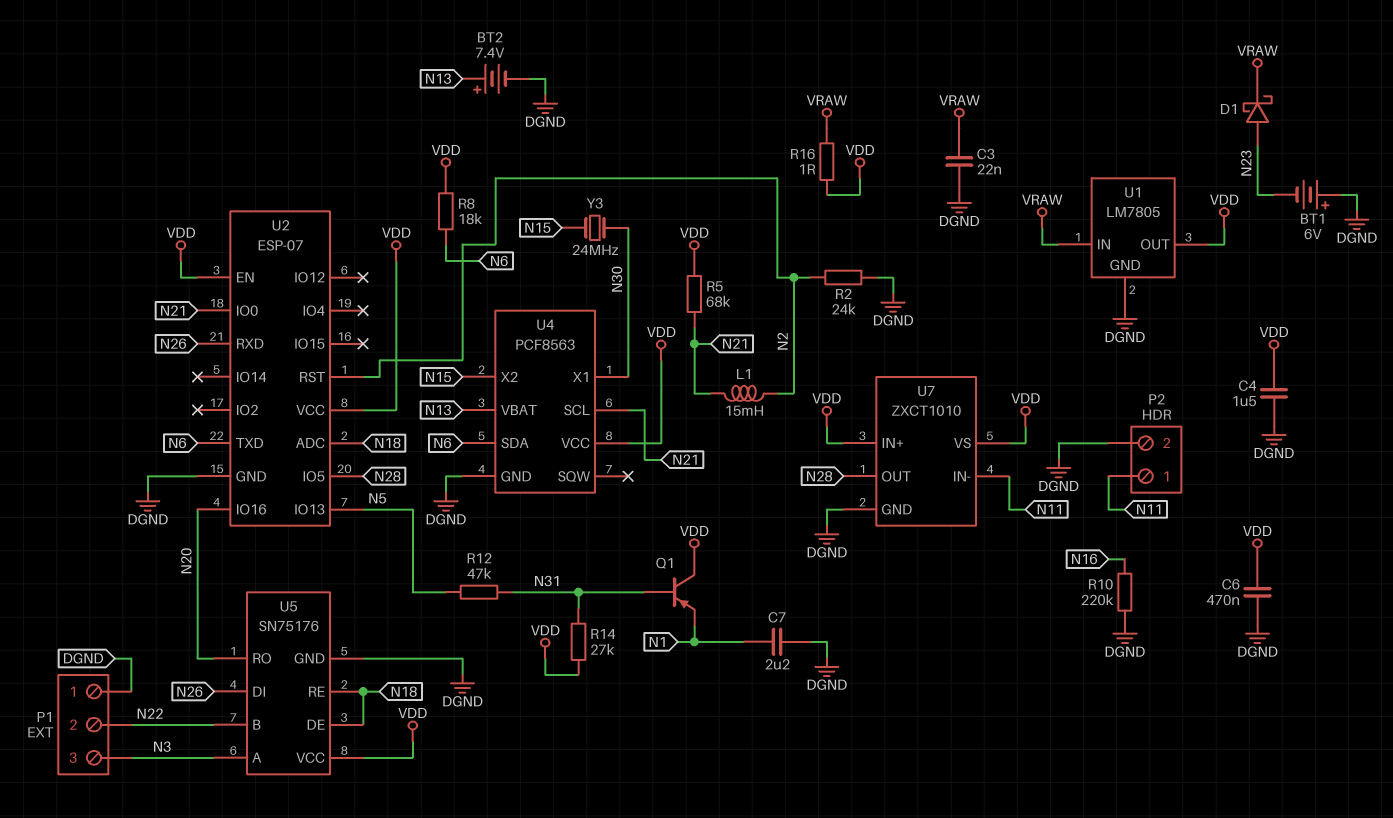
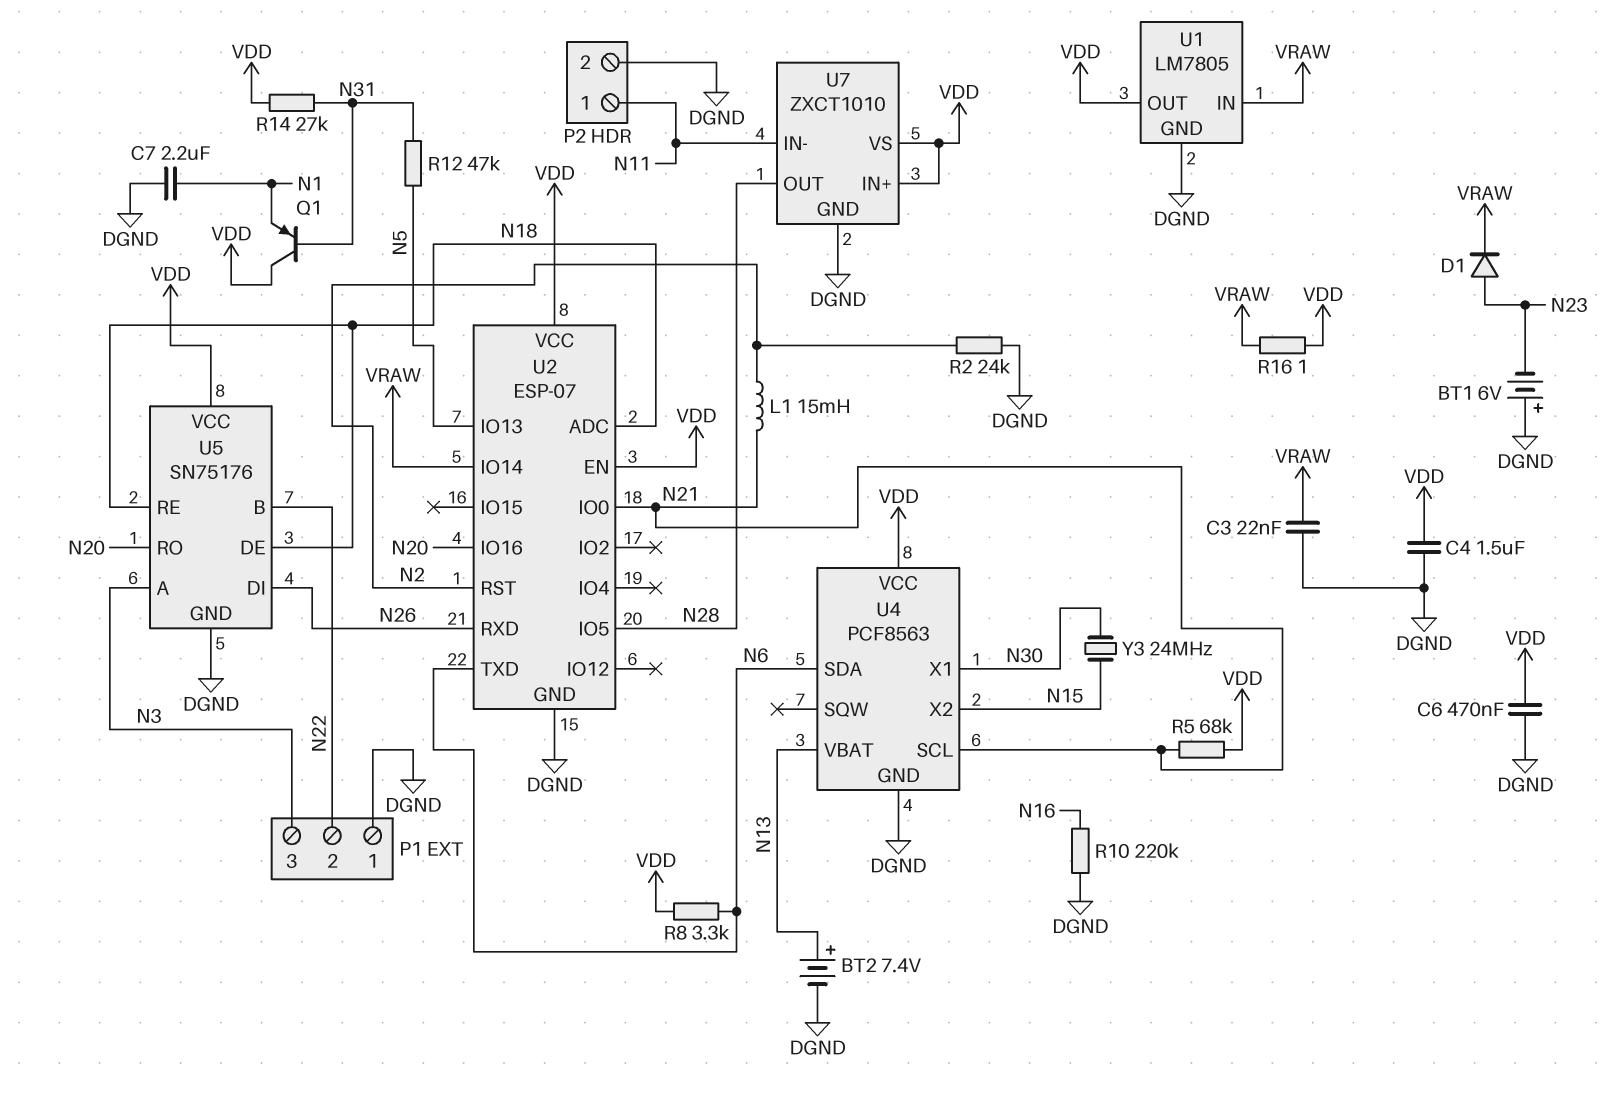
D1: schottky (A N23, K VRAW) -> diode (A N23, K VRAW)
R8: 18k (N6, VDD) -> 3.3k (N6, VDD)
U2 pin IO14: none -> VRAW

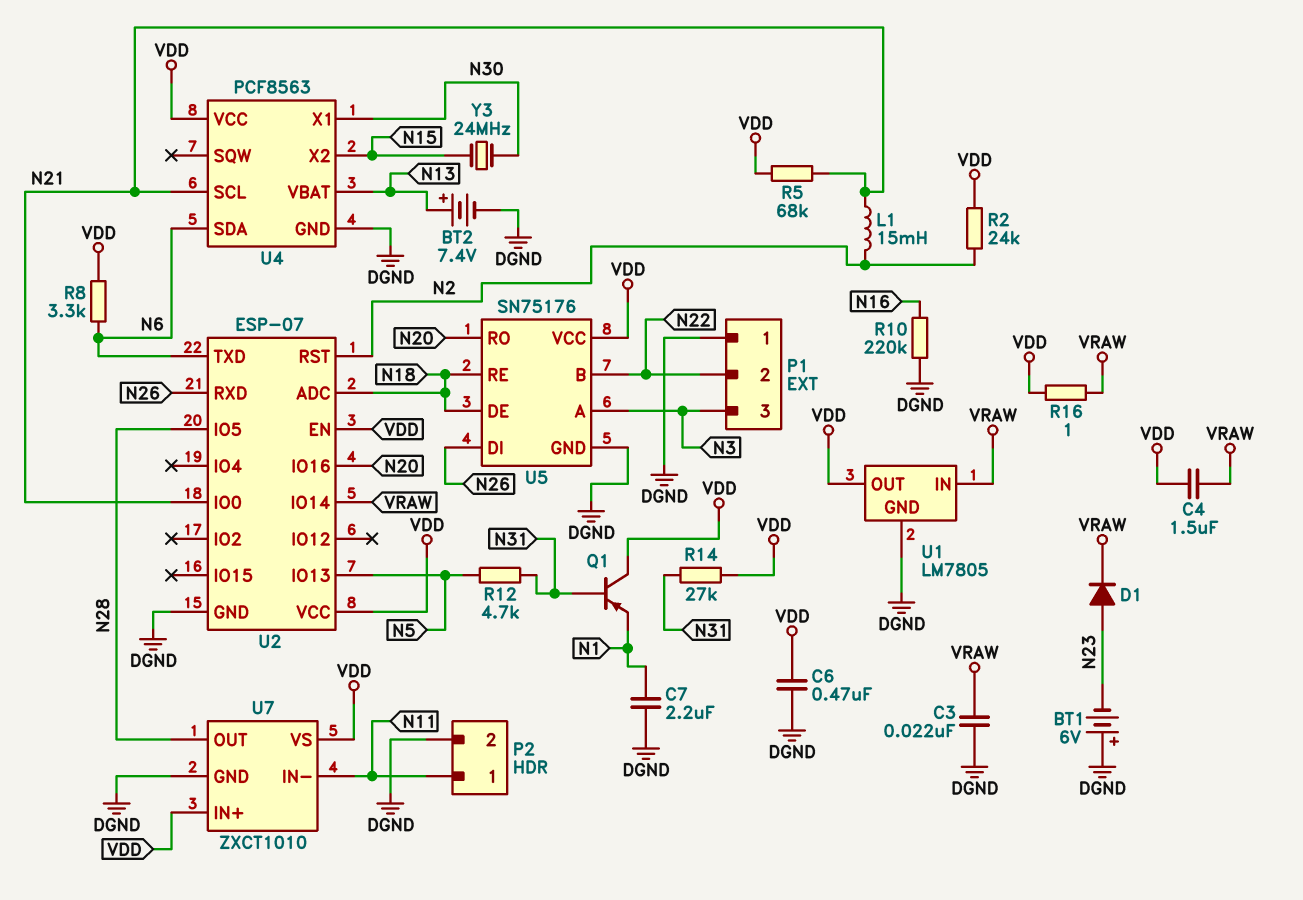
C4: 1.5uF (DGND, VDD) -> 1.5uF (VDD, VRAW)
R2: 24k (DGND, N2) -> 24k (N2, VDD)
R12: 47k (N5, N31) -> 4.7k (N5, N31)

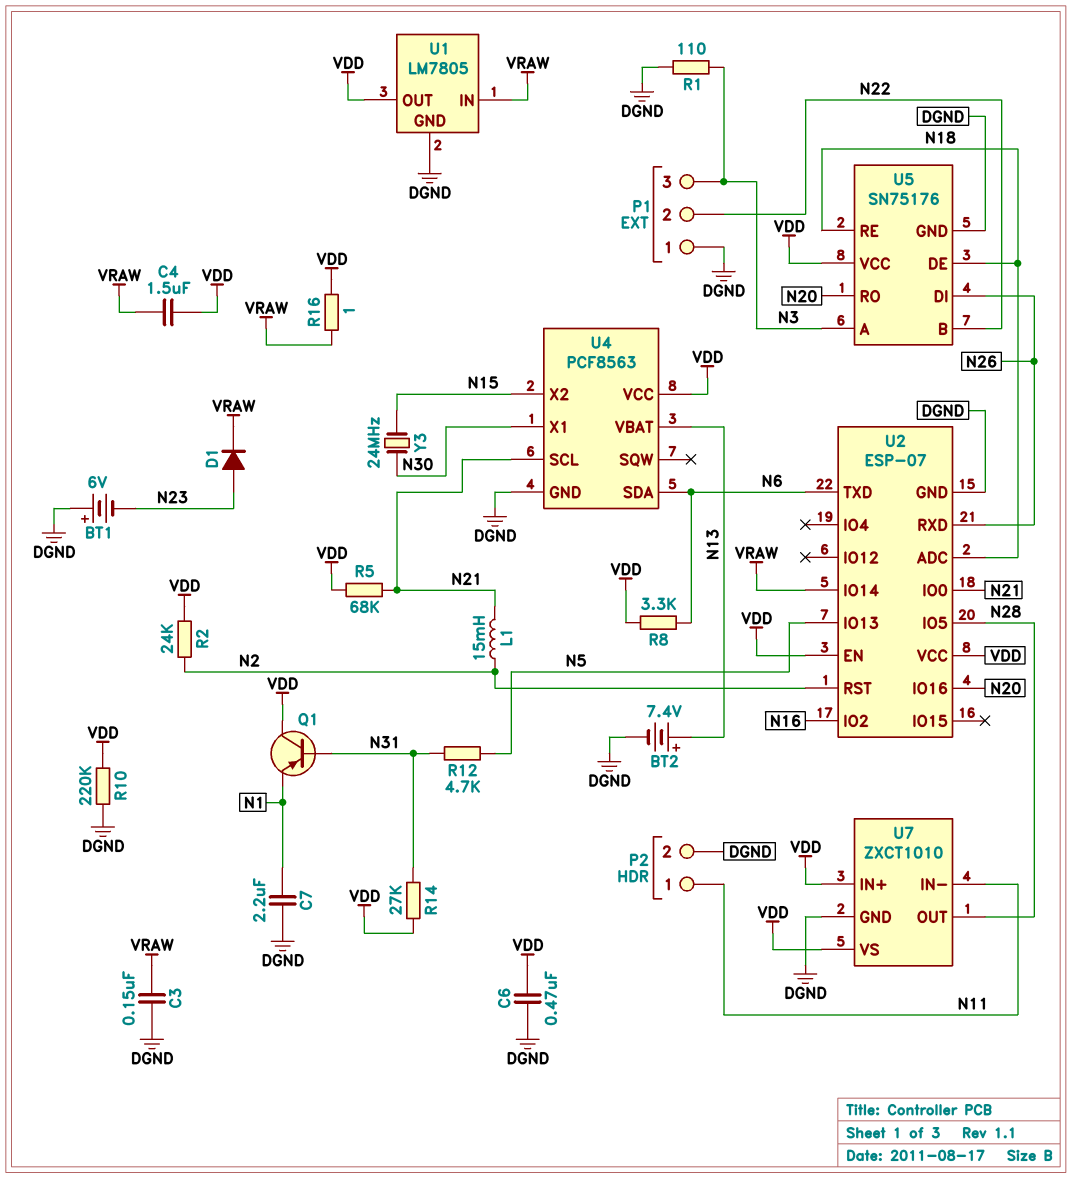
C3: 22nF (DGND, VRAW) -> 150nF (DGND, VRAW)
R1: none -> 110 (DGND, N3)
R10: 220k (DGND, N16) -> 220k (DGND, VDD)
U2 pin IO2: none -> N16

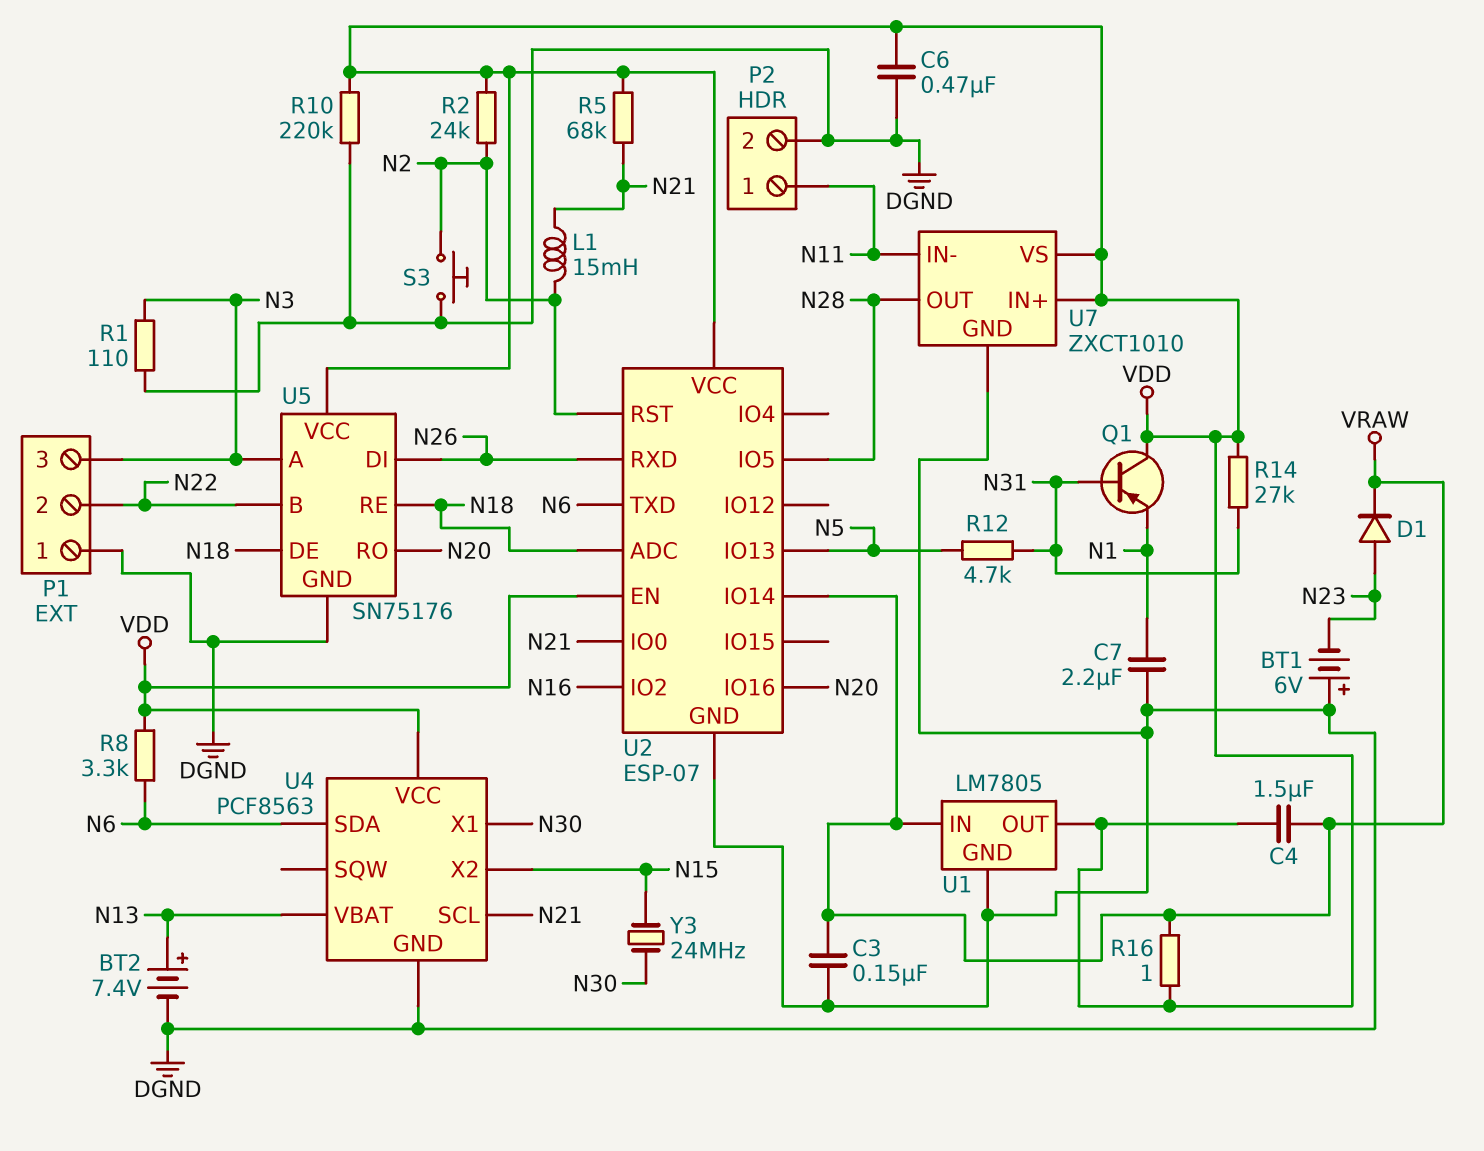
S3: none -> button (DGND, N2)

